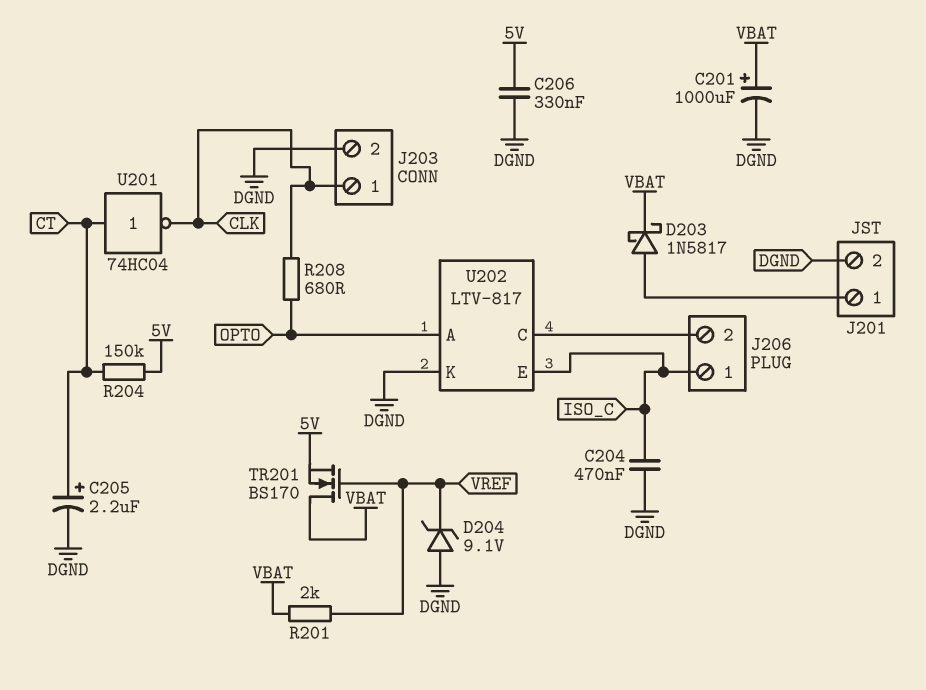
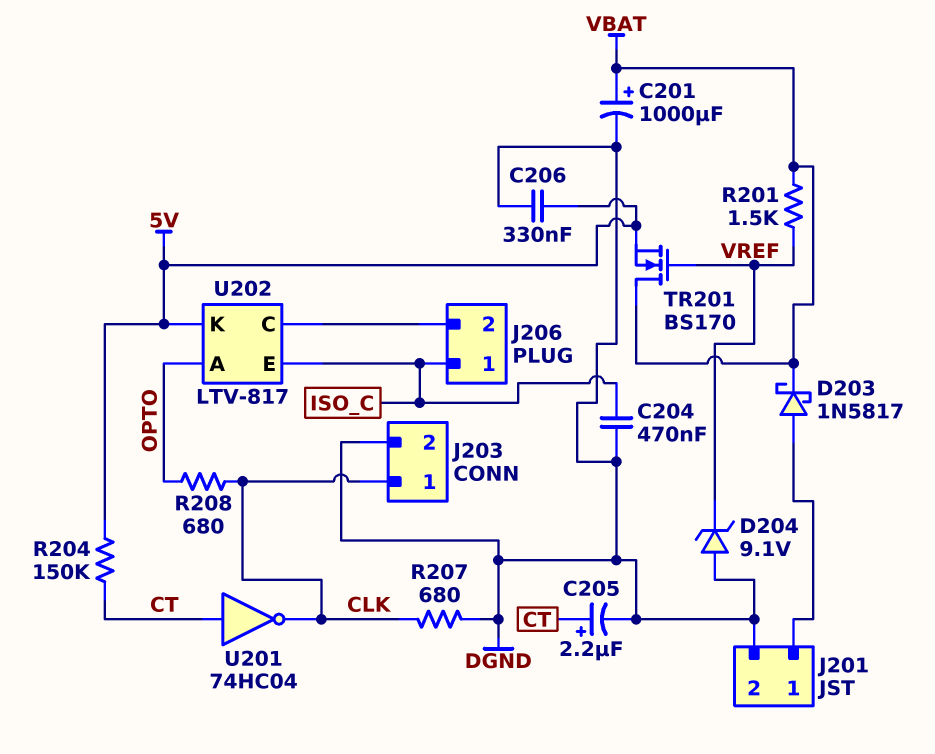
R201: 2k (VBAT, VREF) -> 1.5k (VBAT, VREF)
R207: none -> 680 (CLK, DGND)
U202 pin K: DGND -> 5V

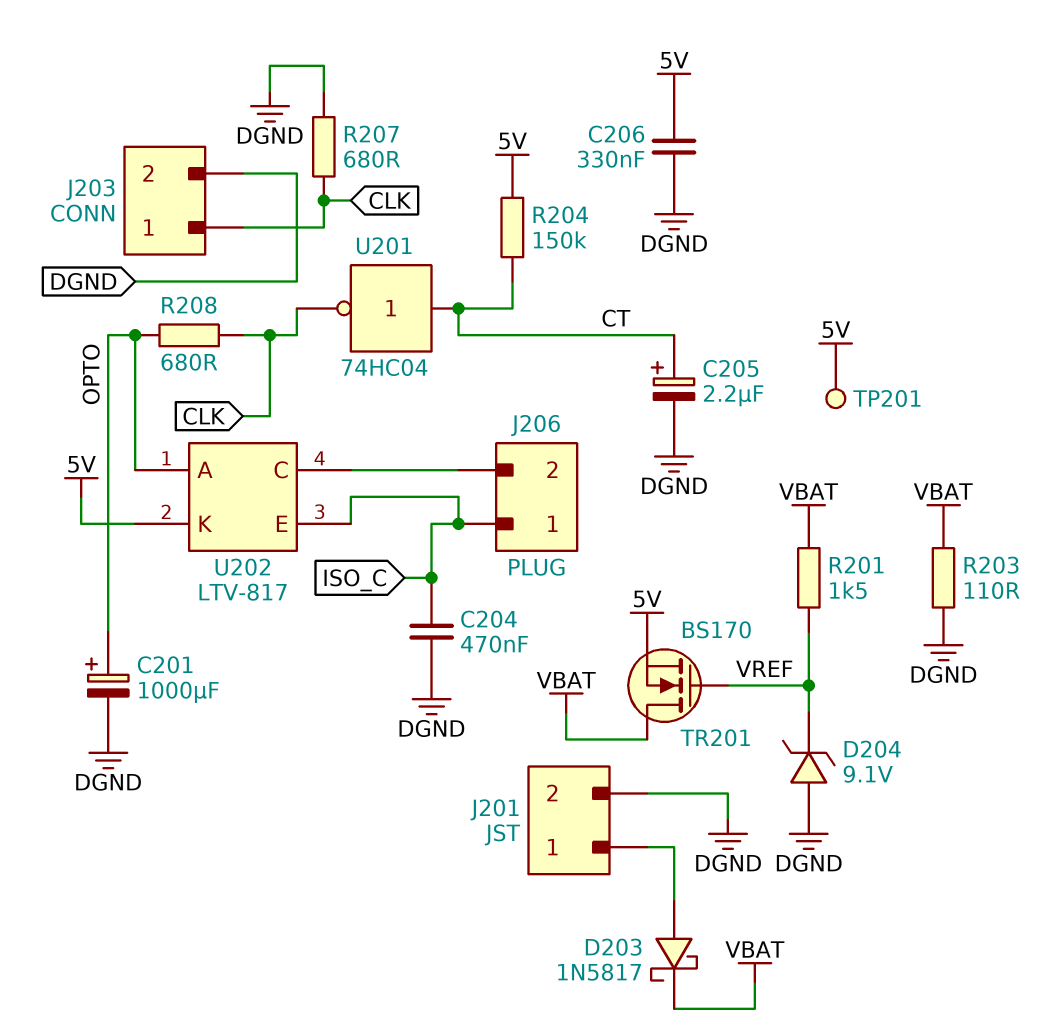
C201: 1000uF (plus VBAT, minus DGND) -> 1000uF (plus OPTO, minus DGND)
R203: none -> 110 (DGND, VBAT)
TP201: none -> test point (5V)

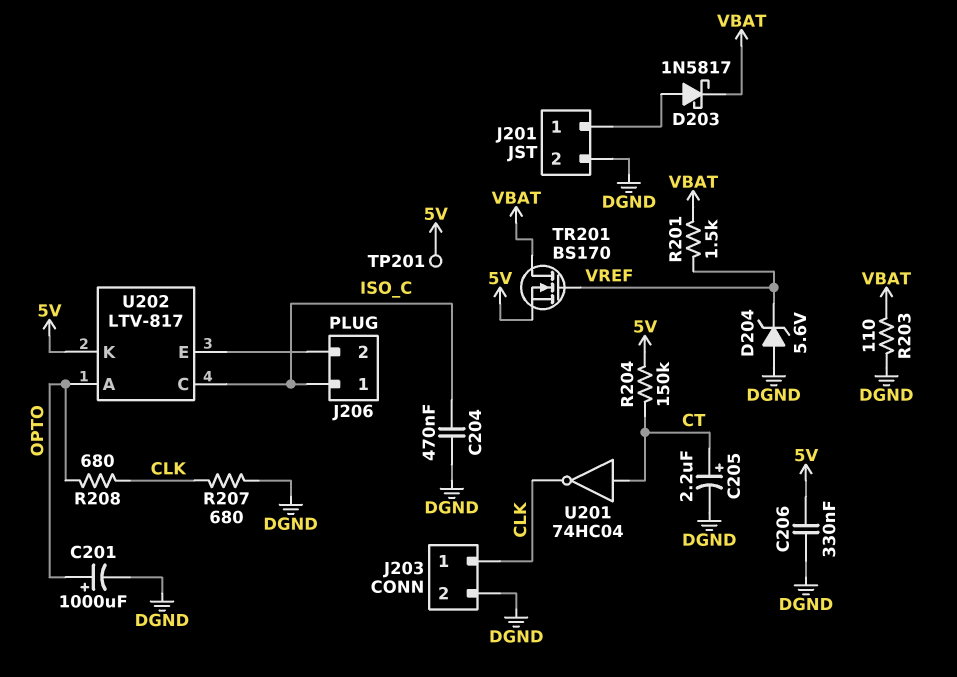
D204: zener 9.1V (A DGND, K VREF) -> zener 5.6V (A DGND, K VREF)
U202 pin C: J206/2 -> ISO_C
U202 pin E: ISO_C -> J206/2

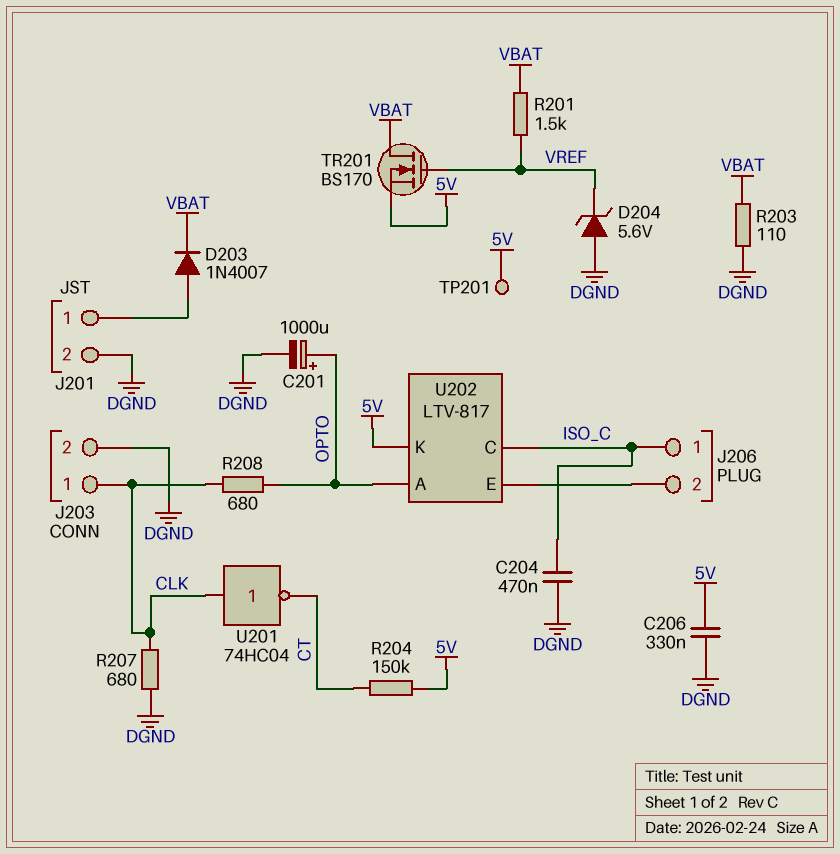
C205: 2.2uF (plus CT, minus DGND) -> none
D203: schottky 1N5817 (A J201/1, K VBAT) -> diode 1N4007 (A J201/1, K VBAT)
U201: NOT 74HC04 (in CT, out CLK) -> NOT 74HC04 (in CLK, out CT)

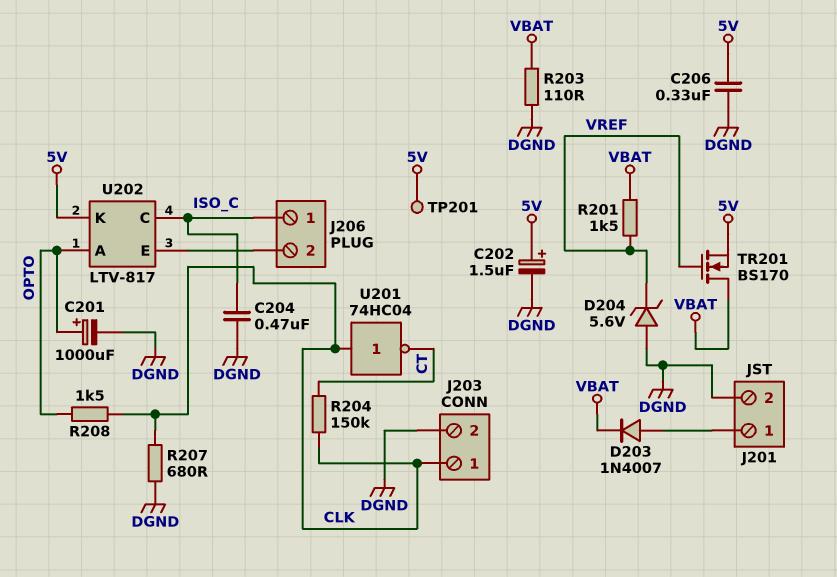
C202: none -> 1.5uF (plus 5V, minus DGND)
R204: 150k (5V, CT) -> 150k (CLK, CT)
R208: 680 (CLK, OPTO) -> 1.5k (CLK, OPTO)

